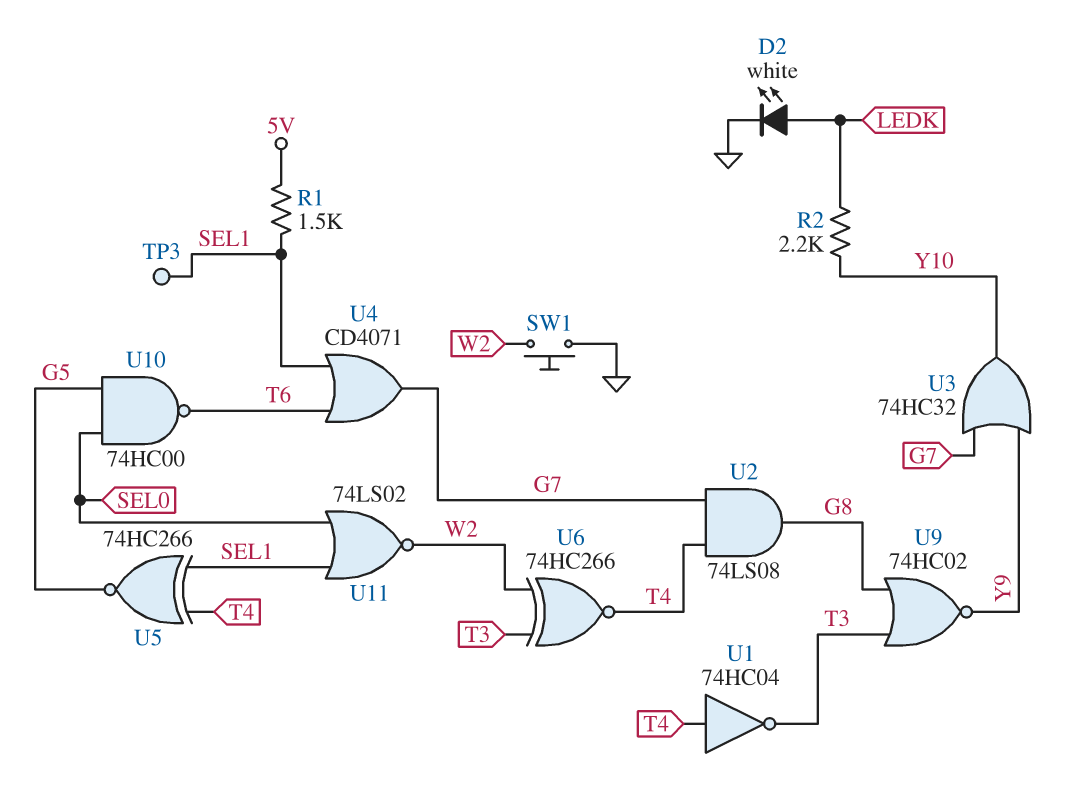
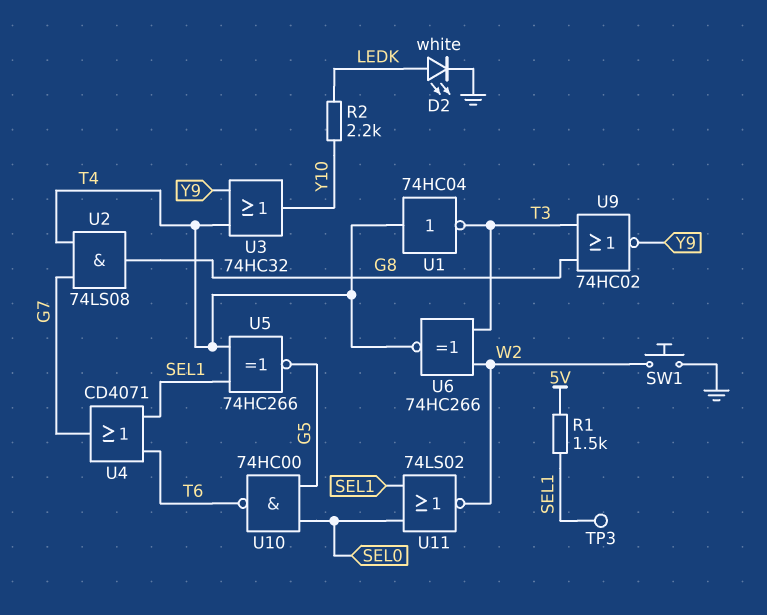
U3: OR 74HC32 (in G7, in Y9, out Y10) -> OR 74HC32 (in T4, in Y9, out Y10)

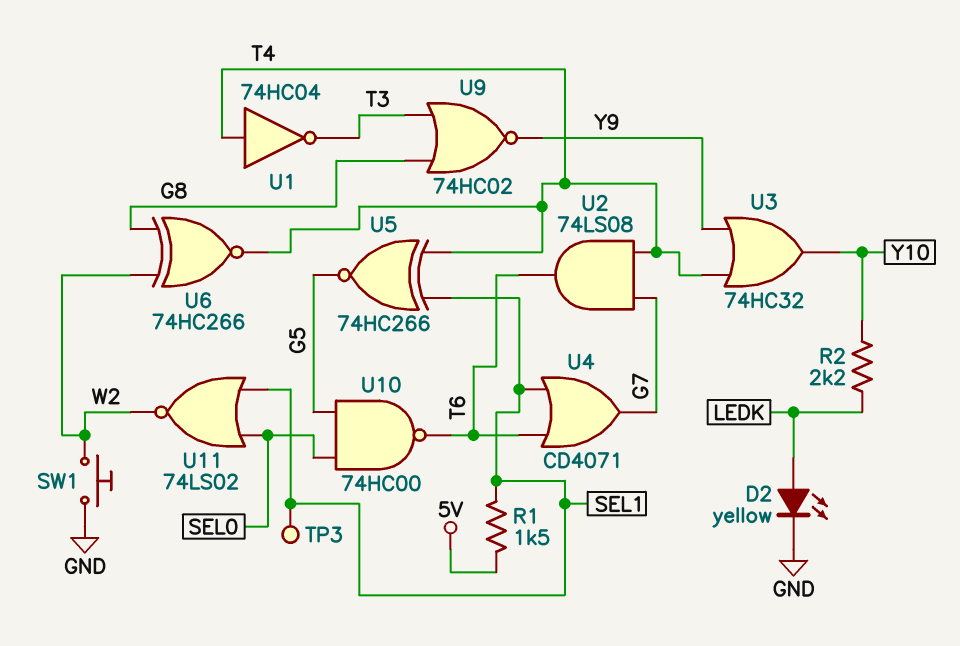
D2: LED white (A LEDK, K GND) -> LED yellow (A LEDK, K GND)
U2: AND 74LS08 (in G7, in T4, out G8) -> AND 74LS08 (in G7, in T4, out T6)
U6: XNOR 74HC266 (in T3, in W2, out T4) -> XNOR 74HC266 (in G8, in W2, out T4)

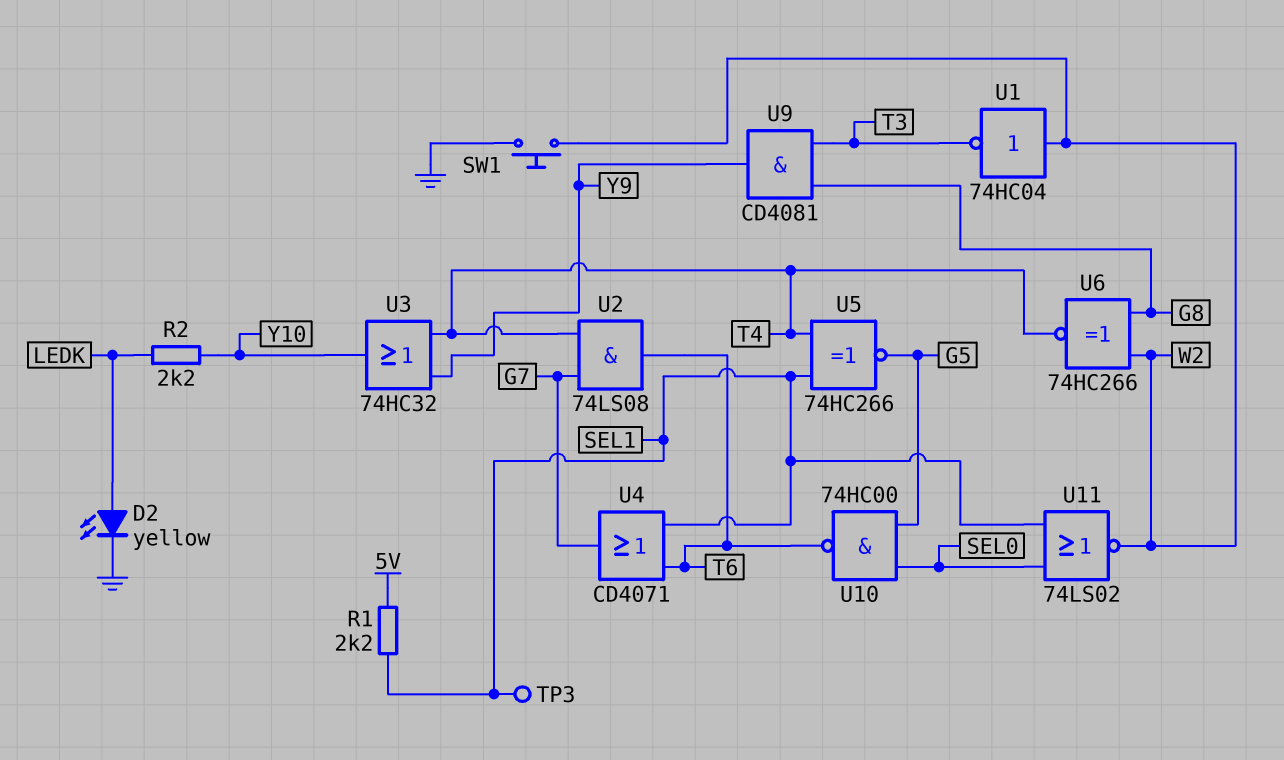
R1: 1.5k (5V, SEL1) -> 2.2k (5V, SEL1)
U1: NOT 74HC04 (in T4, out T3) -> NOT 74HC04 (in W2, out T3)
U9: NOR 74HC02 (in G8, in T3, out Y9) -> AND CD4081 (in G8, in T3, out Y9)

